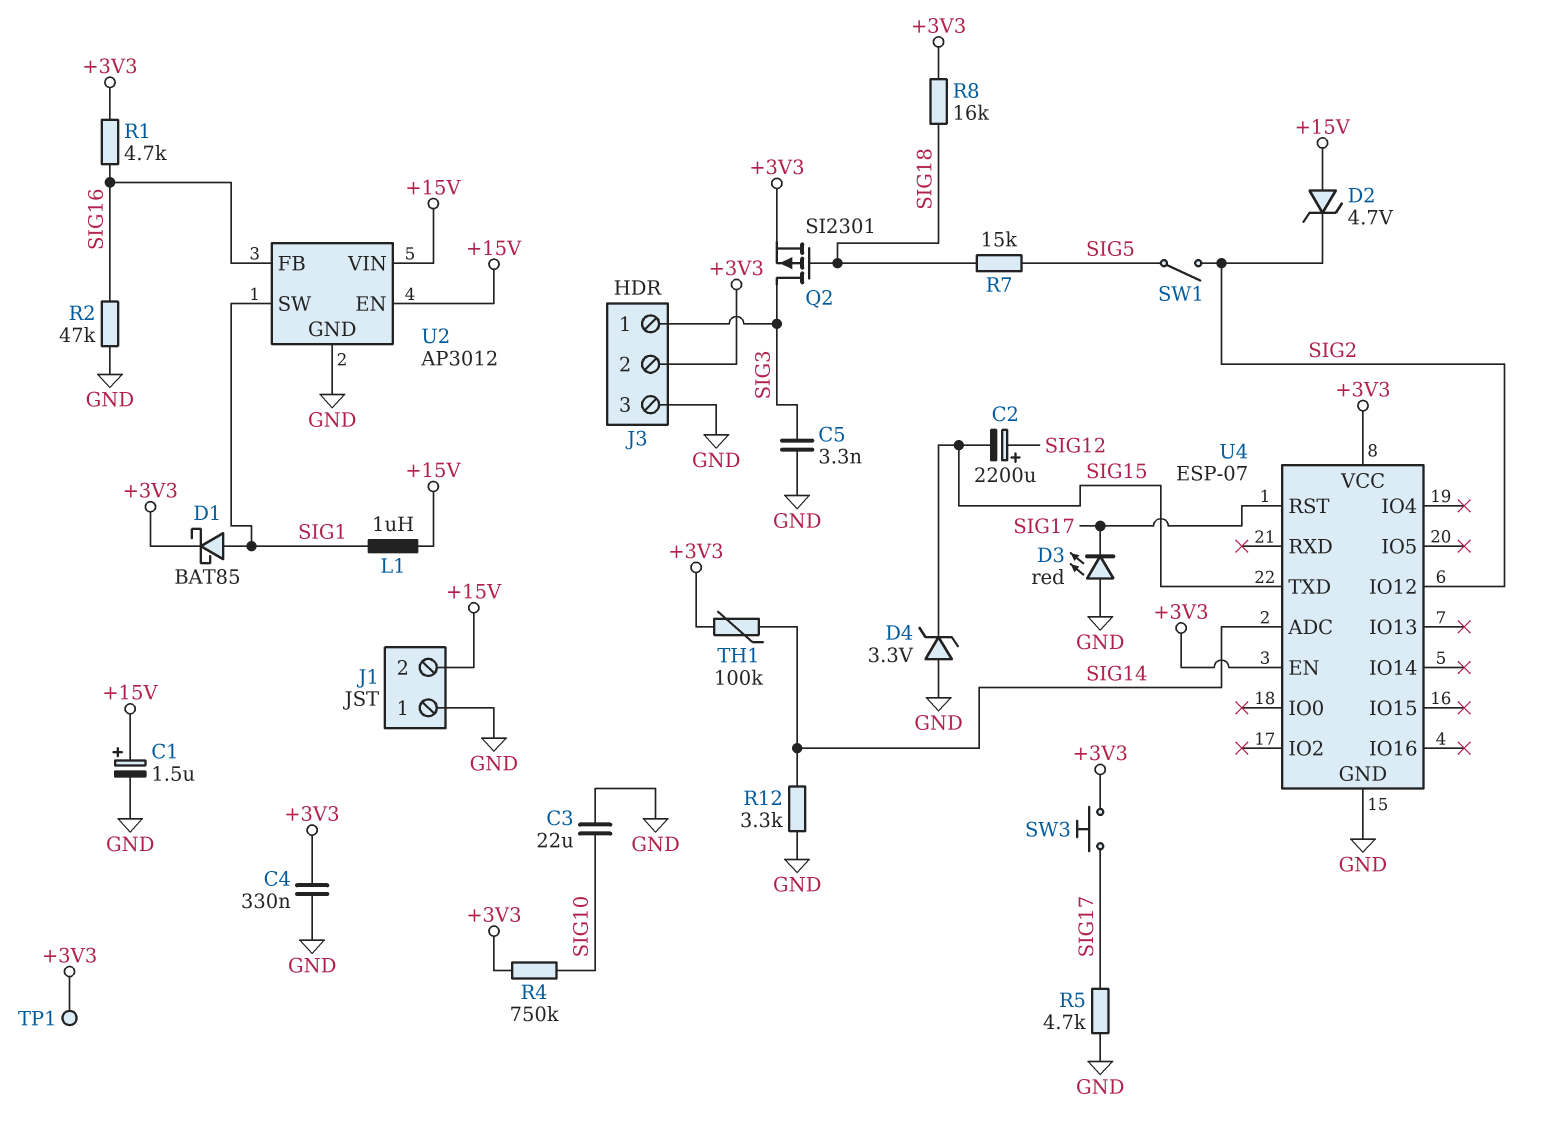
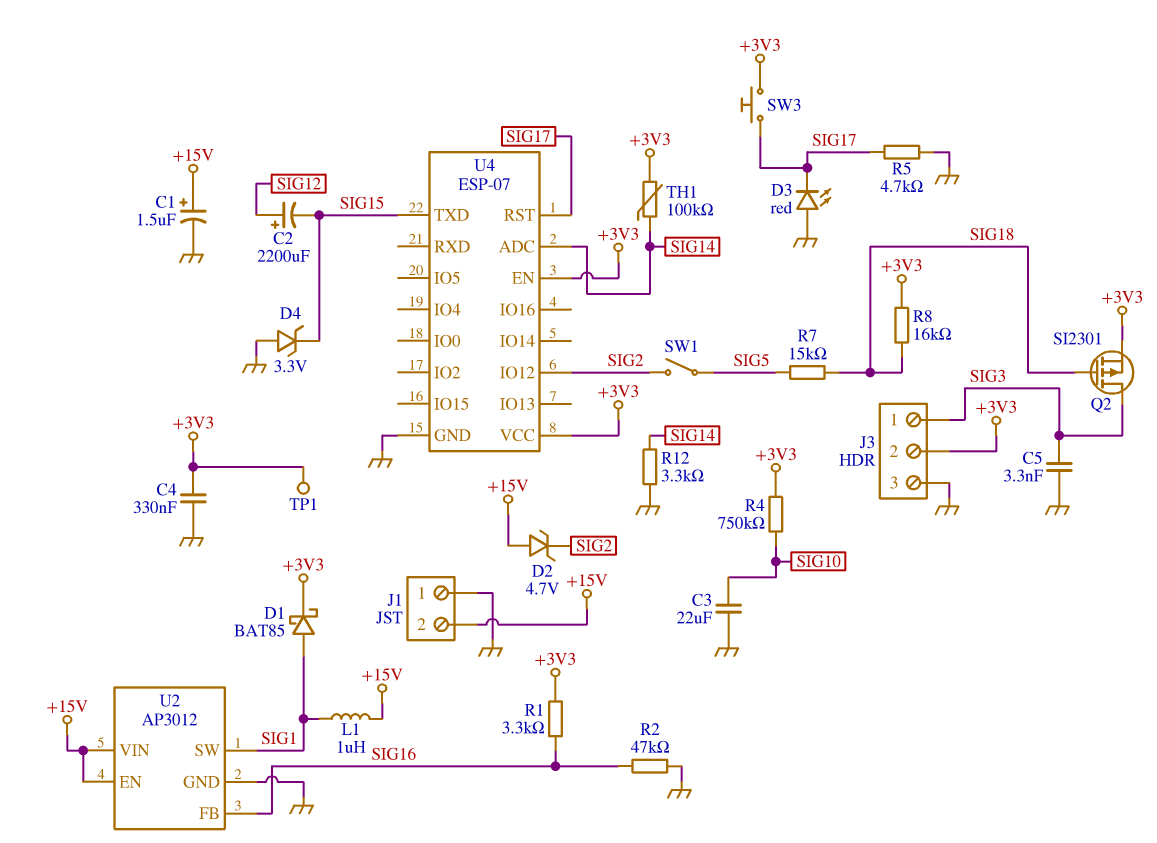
R1: 4.7k (+3V3, SIG16) -> 3.3k (+3V3, SIG16)

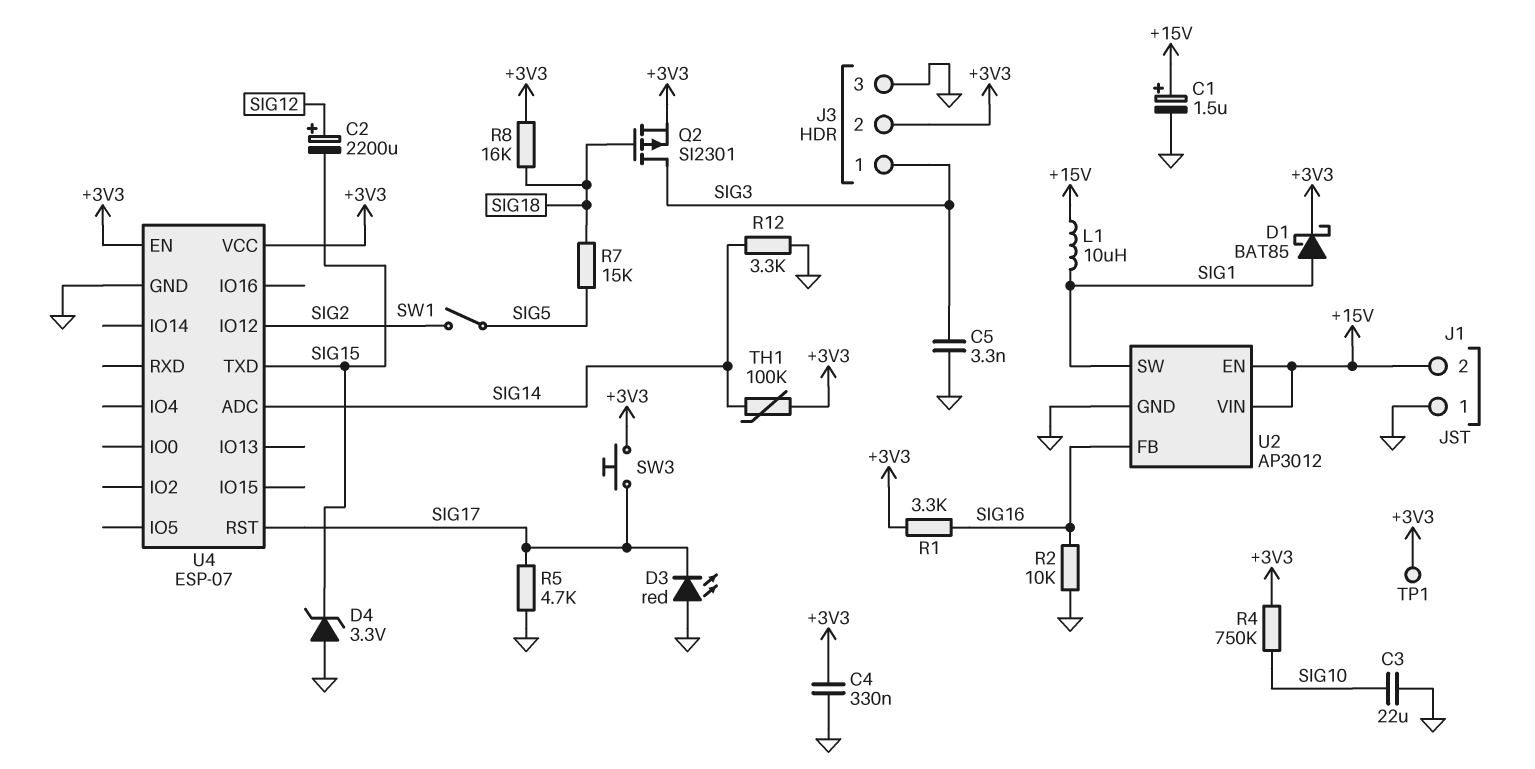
D2: zener 4.7V (A +15V, K SIG2) -> none
L1: 1uH (+15V, SIG1) -> 10uH (+15V, SIG1)
R2: 47k (GND, SIG16) -> 10k (GND, SIG16)

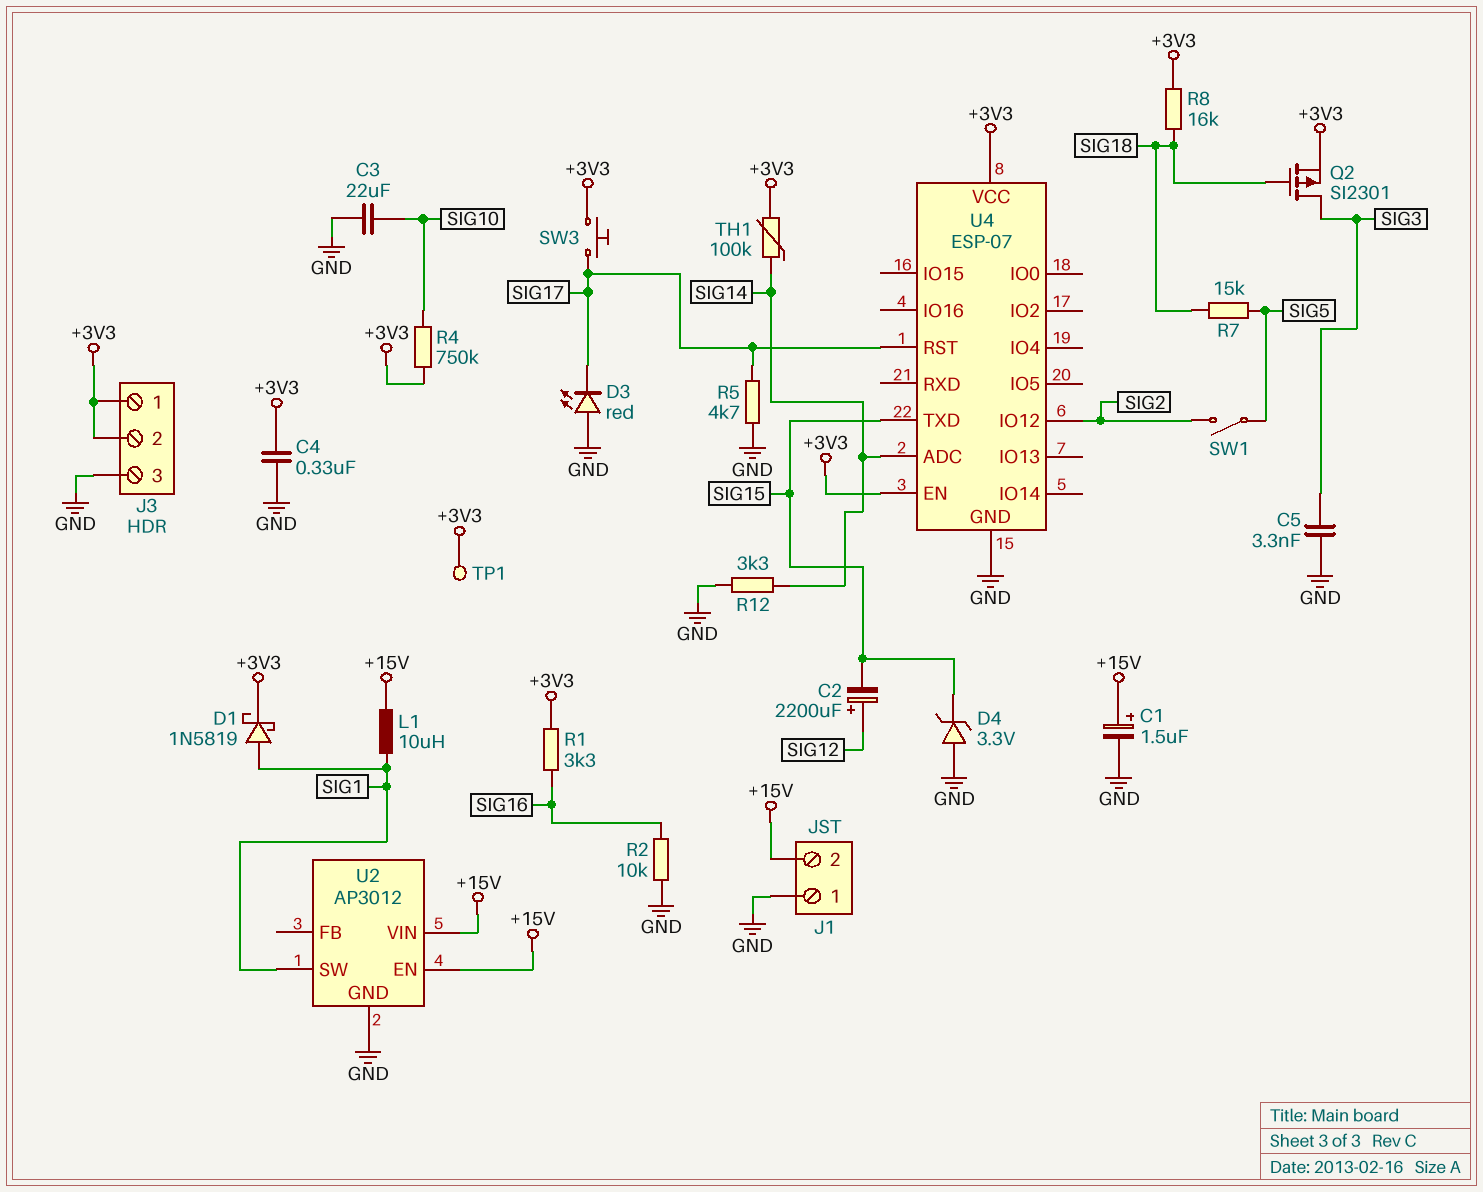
D1: schottky BAT85 (A SIG1, K +3V3) -> schottky 1N5819 (A SIG1, K +3V3)
J3 pin 1: SIG3 -> +3V3
U2 pin FB: SIG16 -> none

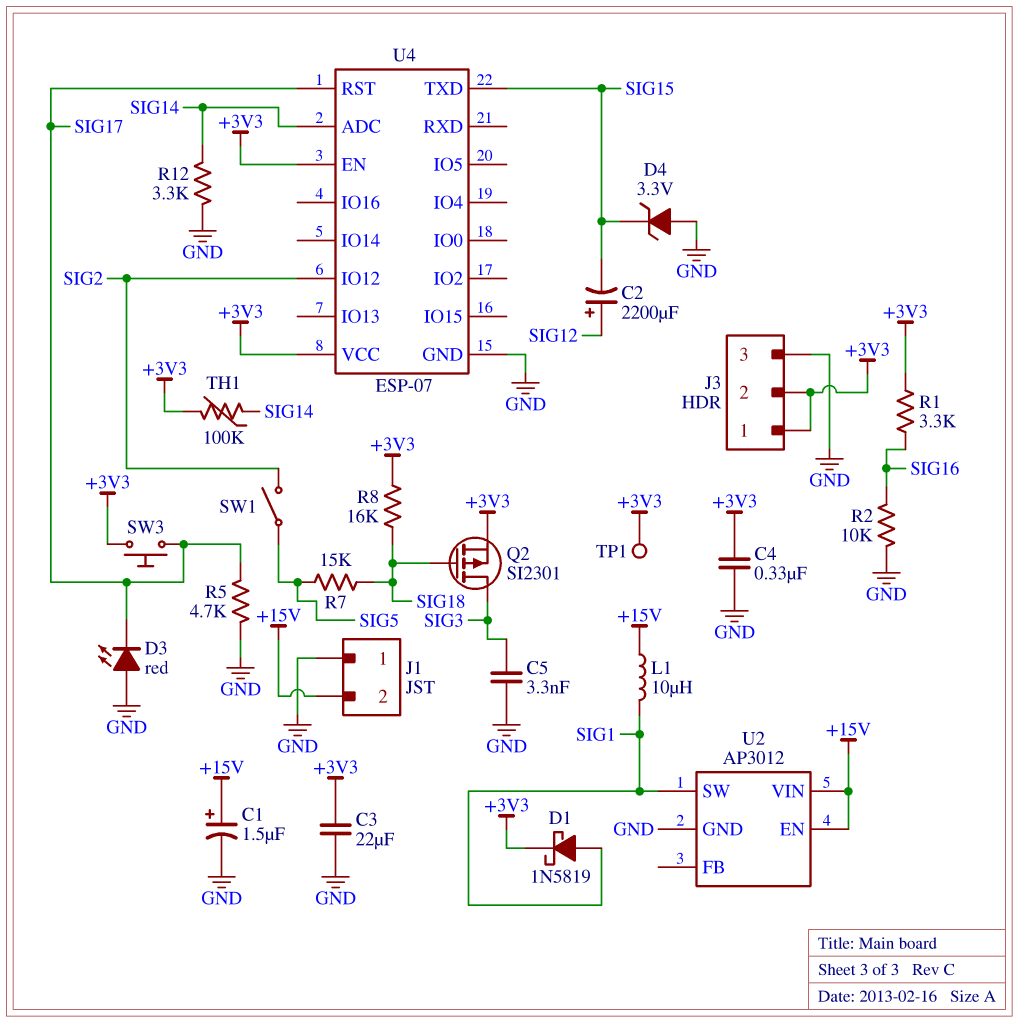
C3: 22uF (GND, SIG10) -> 22uF (+3V3, GND)
R4: 750k (+3V3, SIG10) -> none

